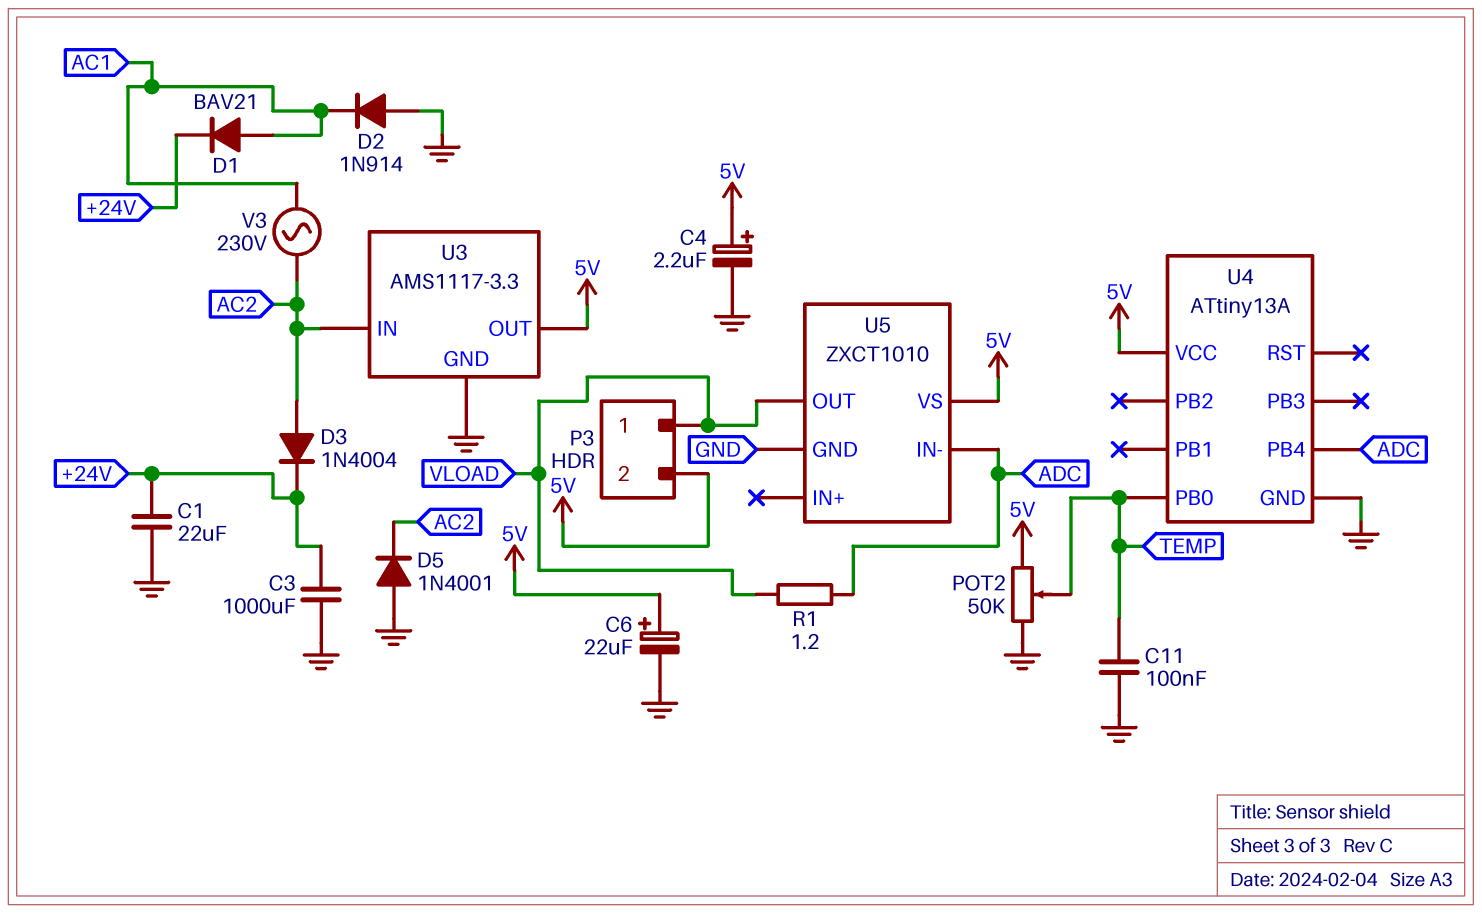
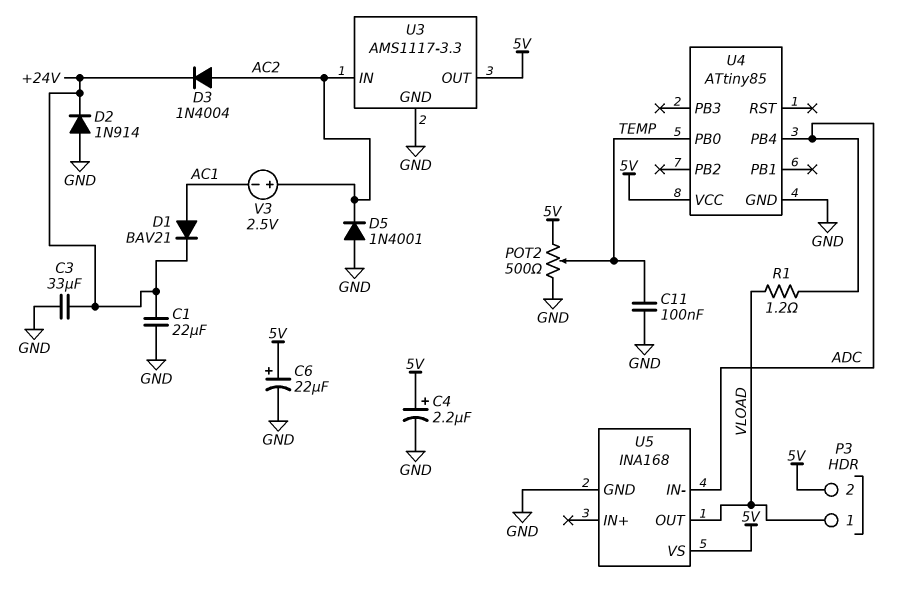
C3: 1000uF (+24V, GND) -> 33uF (+24V, GND)
D2: diode 1N914 (A GND, K AC1) -> diode 1N914 (A GND, K +24V)
POT2: 50k (5V, GND, wiper TEMP) -> 500 (5V, GND, wiper TEMP)
U4: ATtiny13A -> ATtiny85
U5: ZXCT1010 -> INA168
V3: AC 230V (AC1, AC2) -> 2.5V (plus AC2, minus AC1)

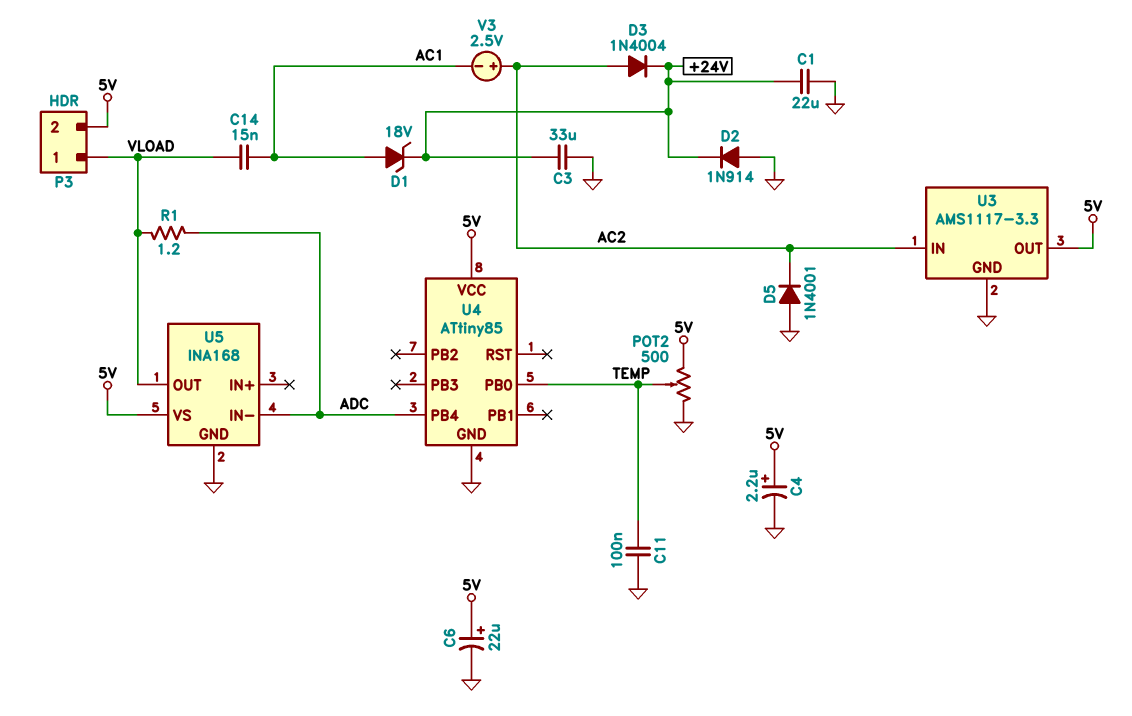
C14: none -> 15nF (AC1, VLOAD)
D1: diode BAV21 (A AC1, K +24V) -> zener 18V (A AC1, K +24V)

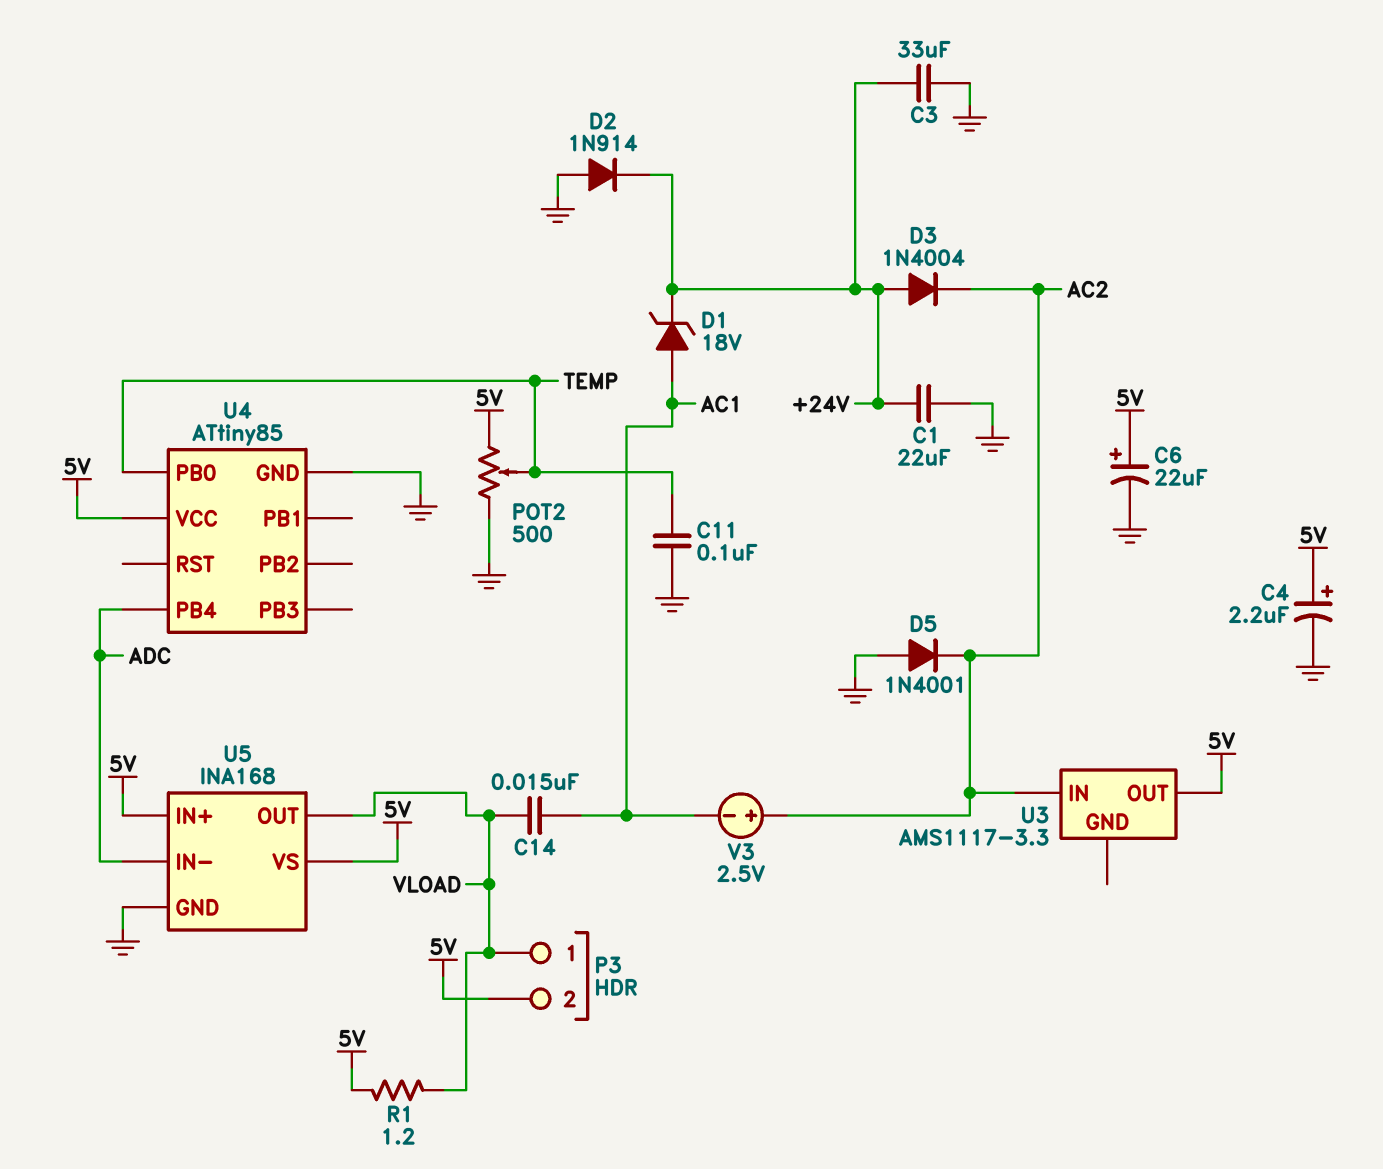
D3: diode 1N4004 (A AC2, K +24V) -> diode 1N4004 (A +24V, K AC2)
R1: 1.2 (ADC, VLOAD) -> 1.2 (5V, VLOAD)
U3 pin GND: GND -> none
U5 pin IN+: none -> 5V

